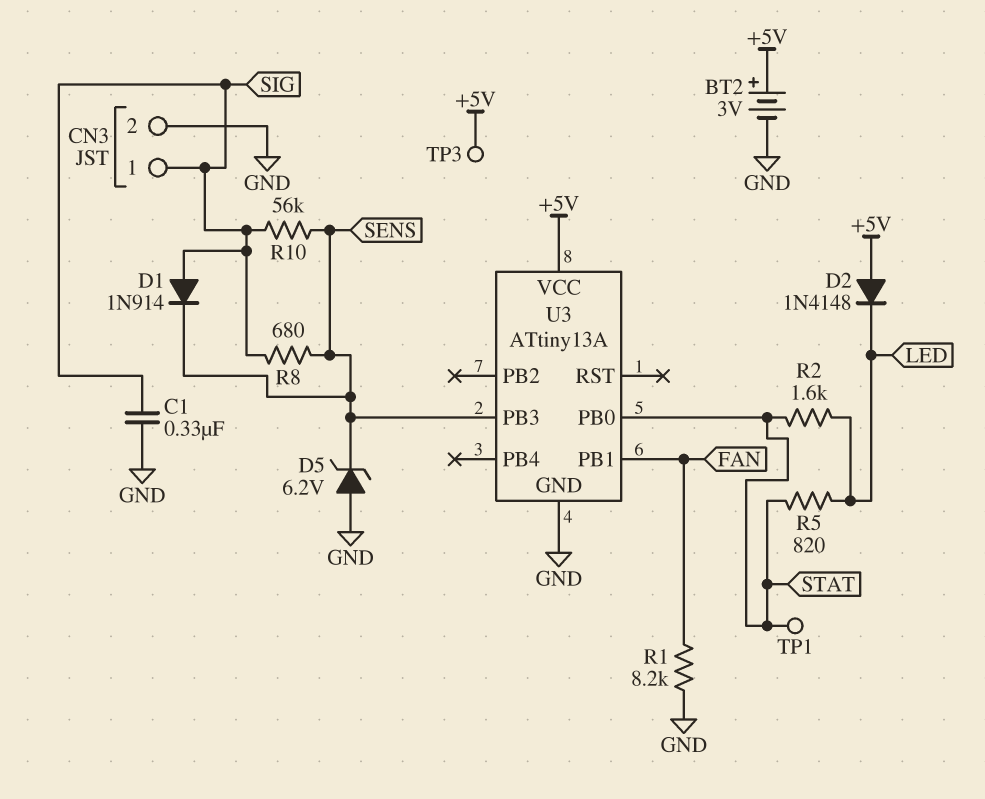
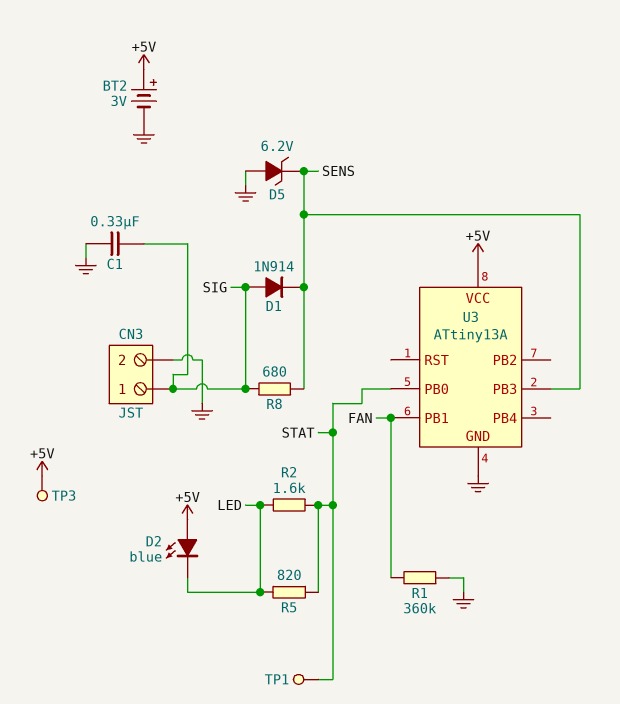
D2: diode 1N4148 (A +5V, K LED) -> LED blue (A +5V, K LED)
R1: 8.2k (FAN, GND) -> 360k (FAN, GND)
R10: 56k (SENS, SIG) -> none

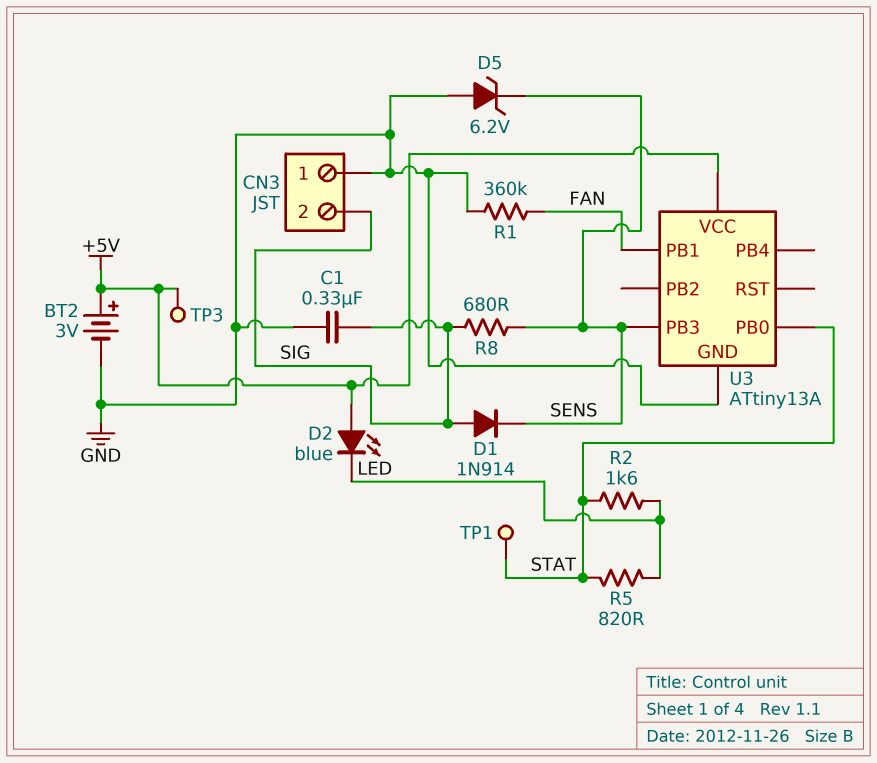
CN3 pin 1: SIG -> GND
CN3 pin 2: GND -> SIG

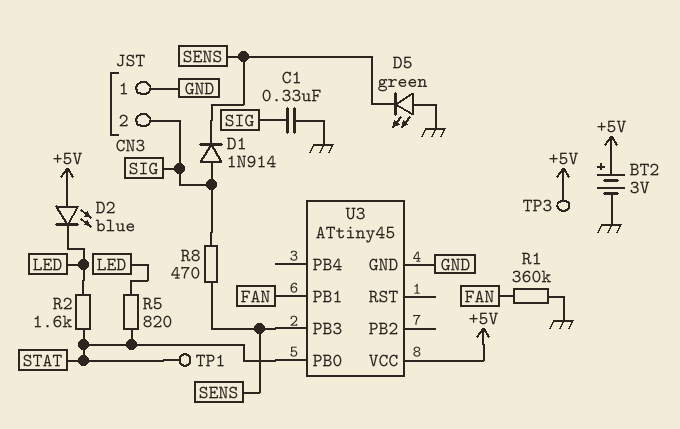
D5: zener 6.2V (A GND, K SENS) -> LED green (A GND, K SENS)
R8: 680 (SENS, SIG) -> 470 (SENS, SIG)
U3: ATtiny13A -> ATtiny45

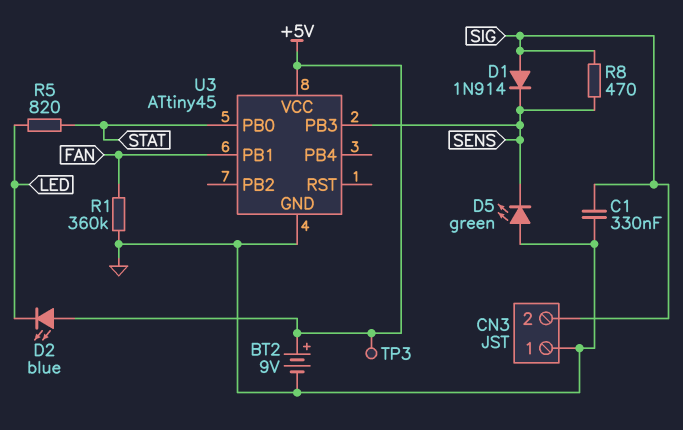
BT2: 3V (plus +5V, minus GND) -> 9V (plus +5V, minus GND)
R2: 1.6k (LED, STAT) -> none
TP1: test point (STAT) -> none

